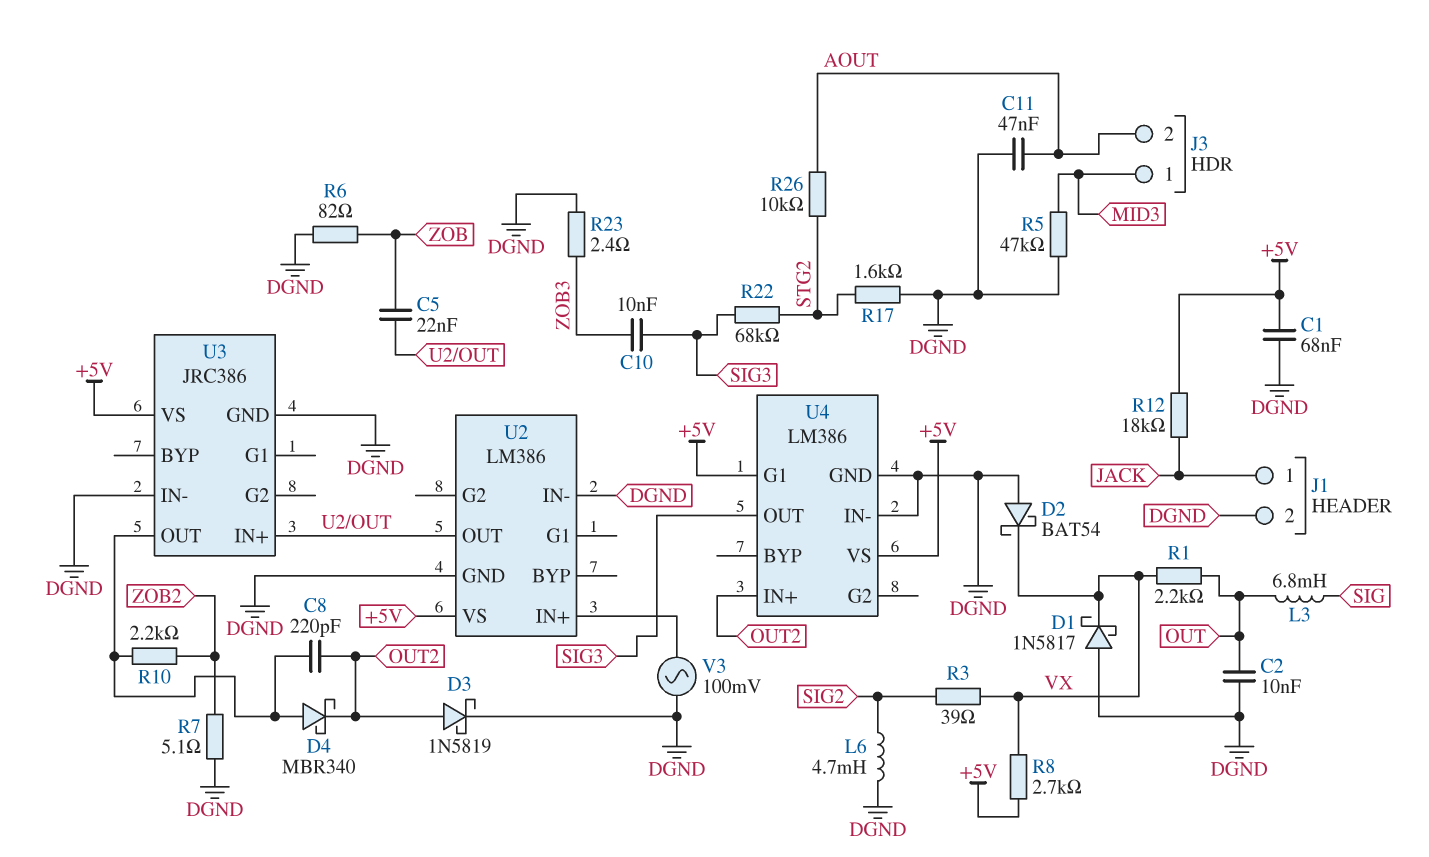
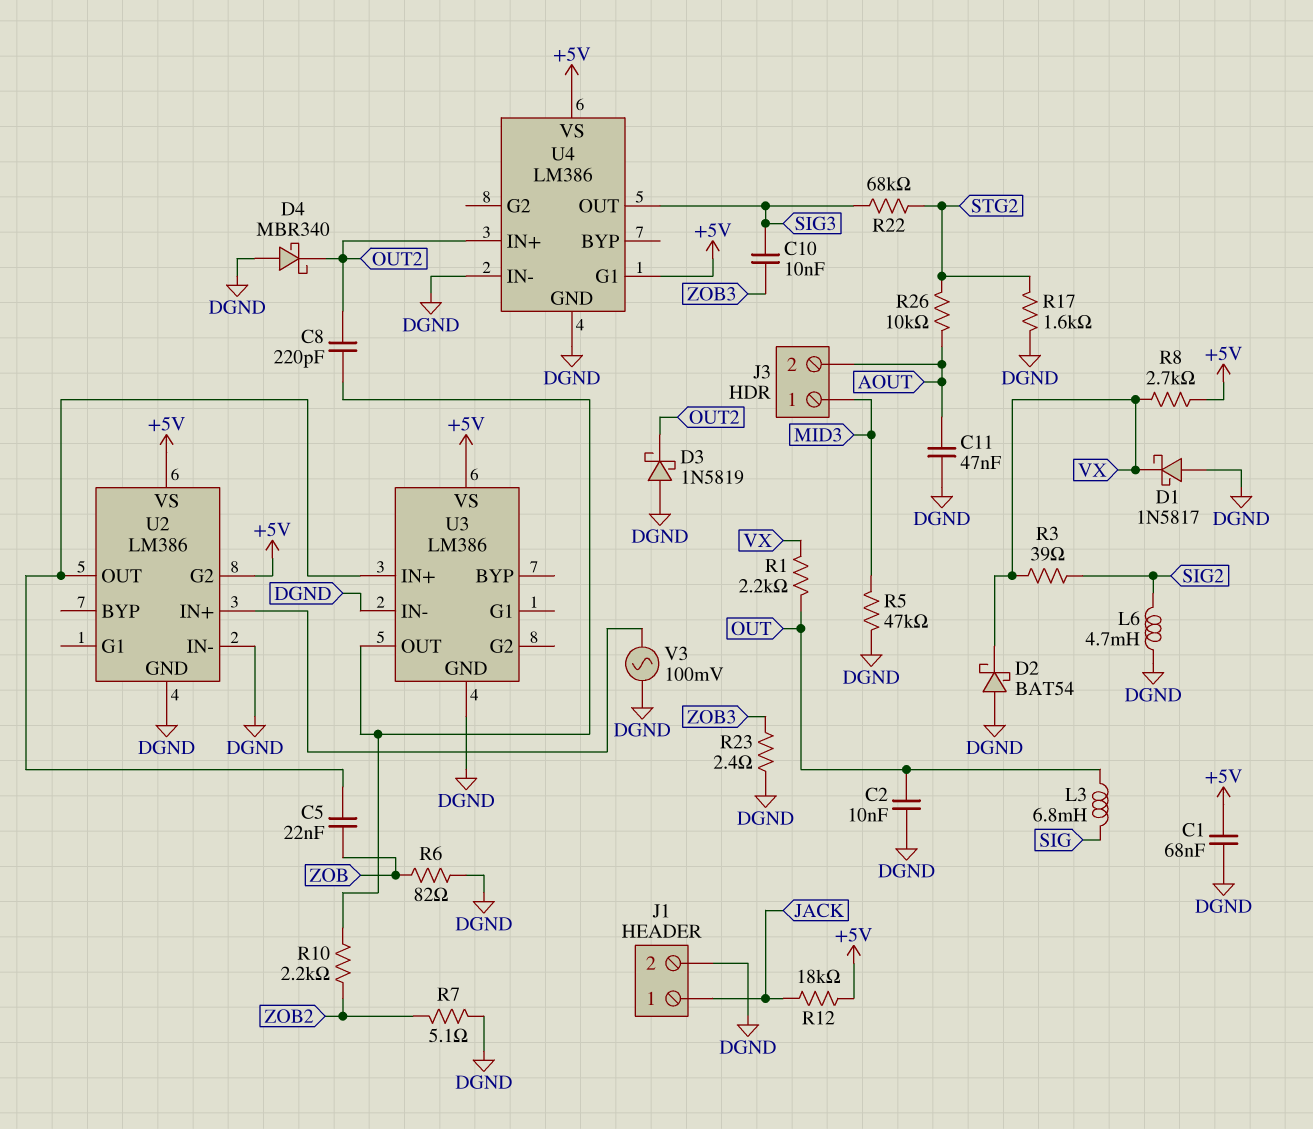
D3: schottky 1N5819 (A OUT2, K DGND) -> schottky 1N5819 (A DGND, K OUT2)
D4: schottky MBR340 (A U3/OUT, K OUT2) -> schottky MBR340 (A DGND, K OUT2)
U2 pin G2: none -> +5V
U3: JRC386 -> LM386

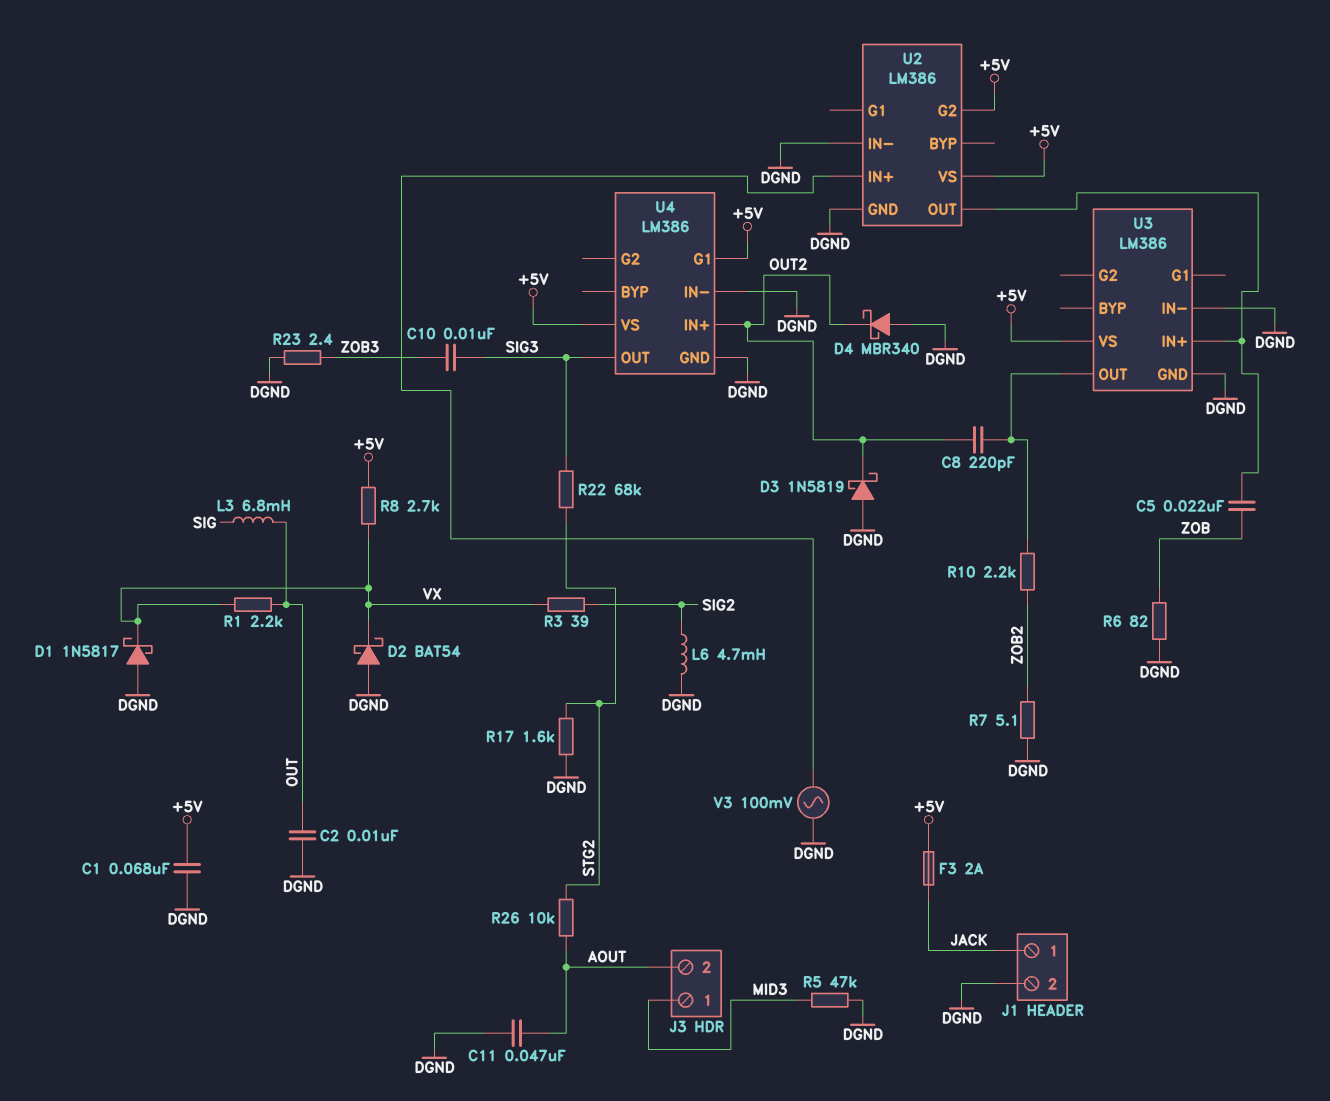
F3: none -> 2A (+5V, JACK)
R12: 18k (+5V, JACK) -> none

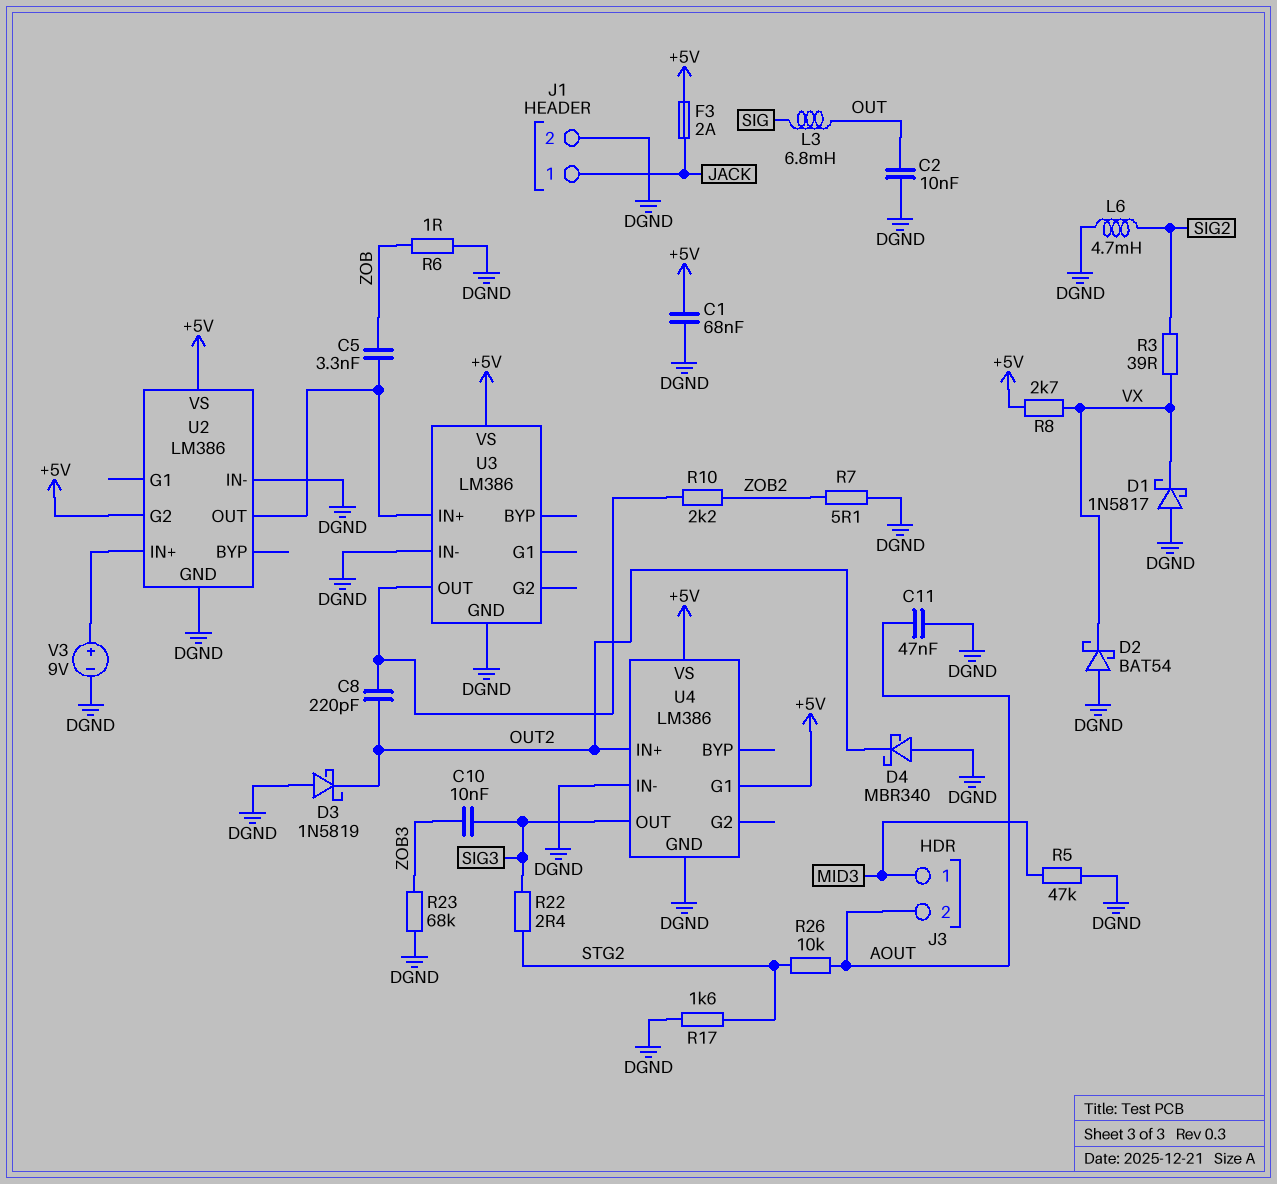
C5: 22nF (U2/OUT, ZOB) -> 3.3nF (U2/OUT, ZOB)
R1: 2.2k (OUT, VX) -> none
R6: 82 (DGND, ZOB) -> 1 (DGND, ZOB)
R22: 68k (SIG3, STG2) -> 2.4 (SIG3, STG2)
R23: 2.4 (DGND, ZOB3) -> 68k (DGND, ZOB3)
V3: AC 100mV (DGND, U2/IN+) -> 9V (plus U2/IN+, minus DGND)

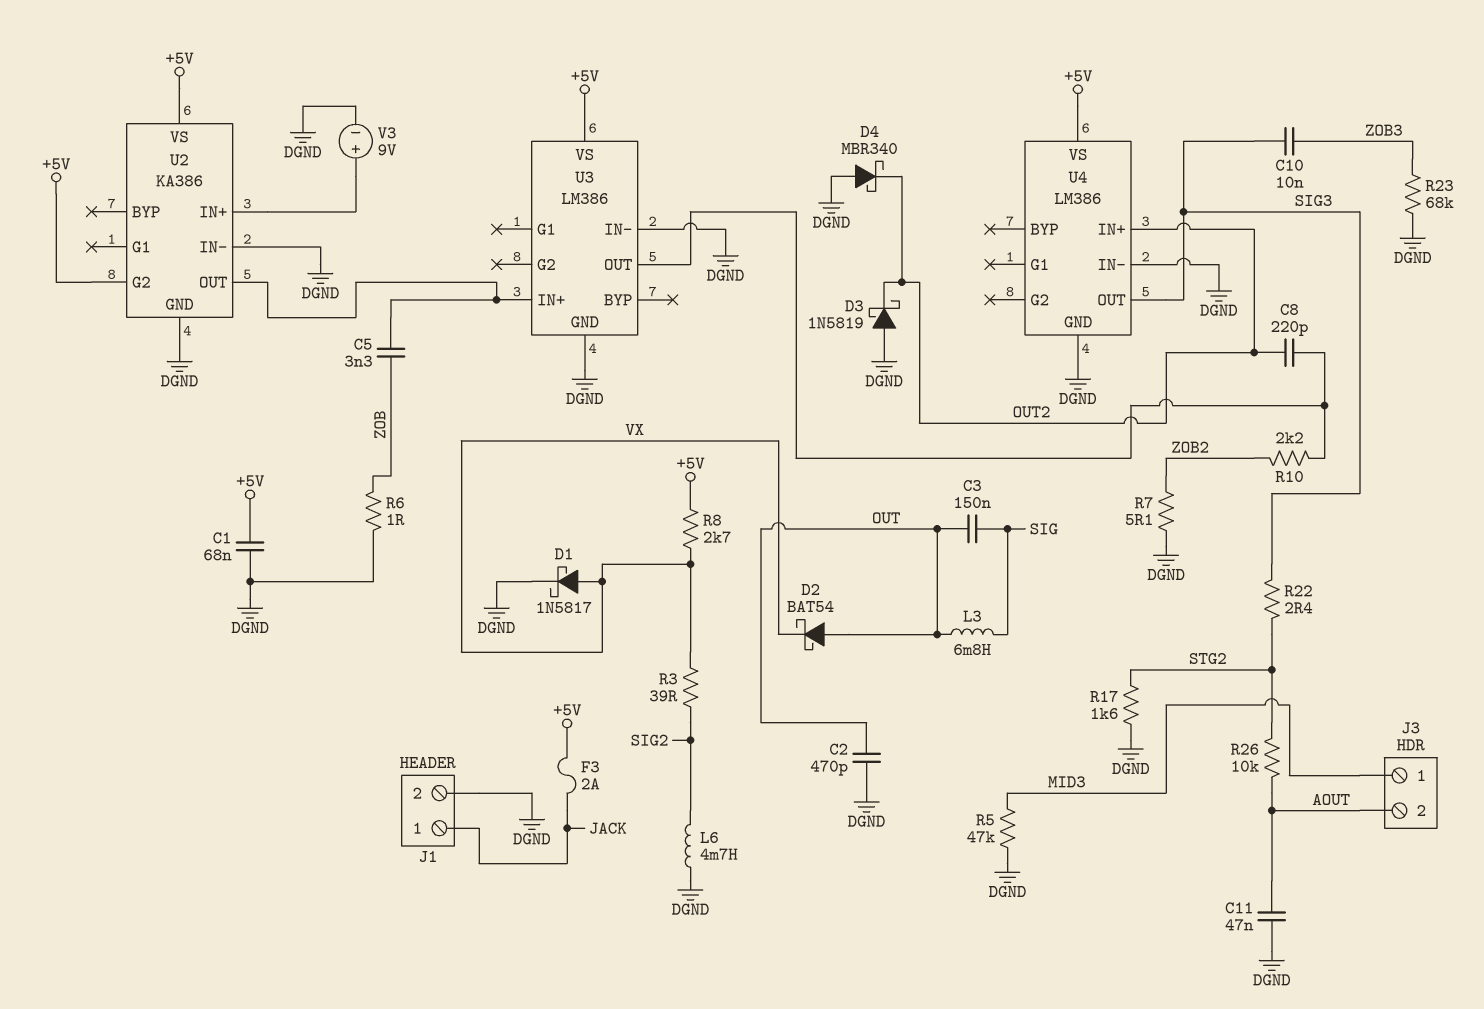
C2: 10nF (DGND, OUT) -> 470pF (DGND, OUT)
C3: none -> 150nF (OUT, SIG)
D1: schottky 1N5817 (A DGND, K VX) -> schottky 1N5817 (A VX, K DGND)
D2: schottky BAT54 (A DGND, K VX) -> schottky BAT54 (A OUT, K VX)
U2: LM386 -> KA386
U4 pin G1: +5V -> none

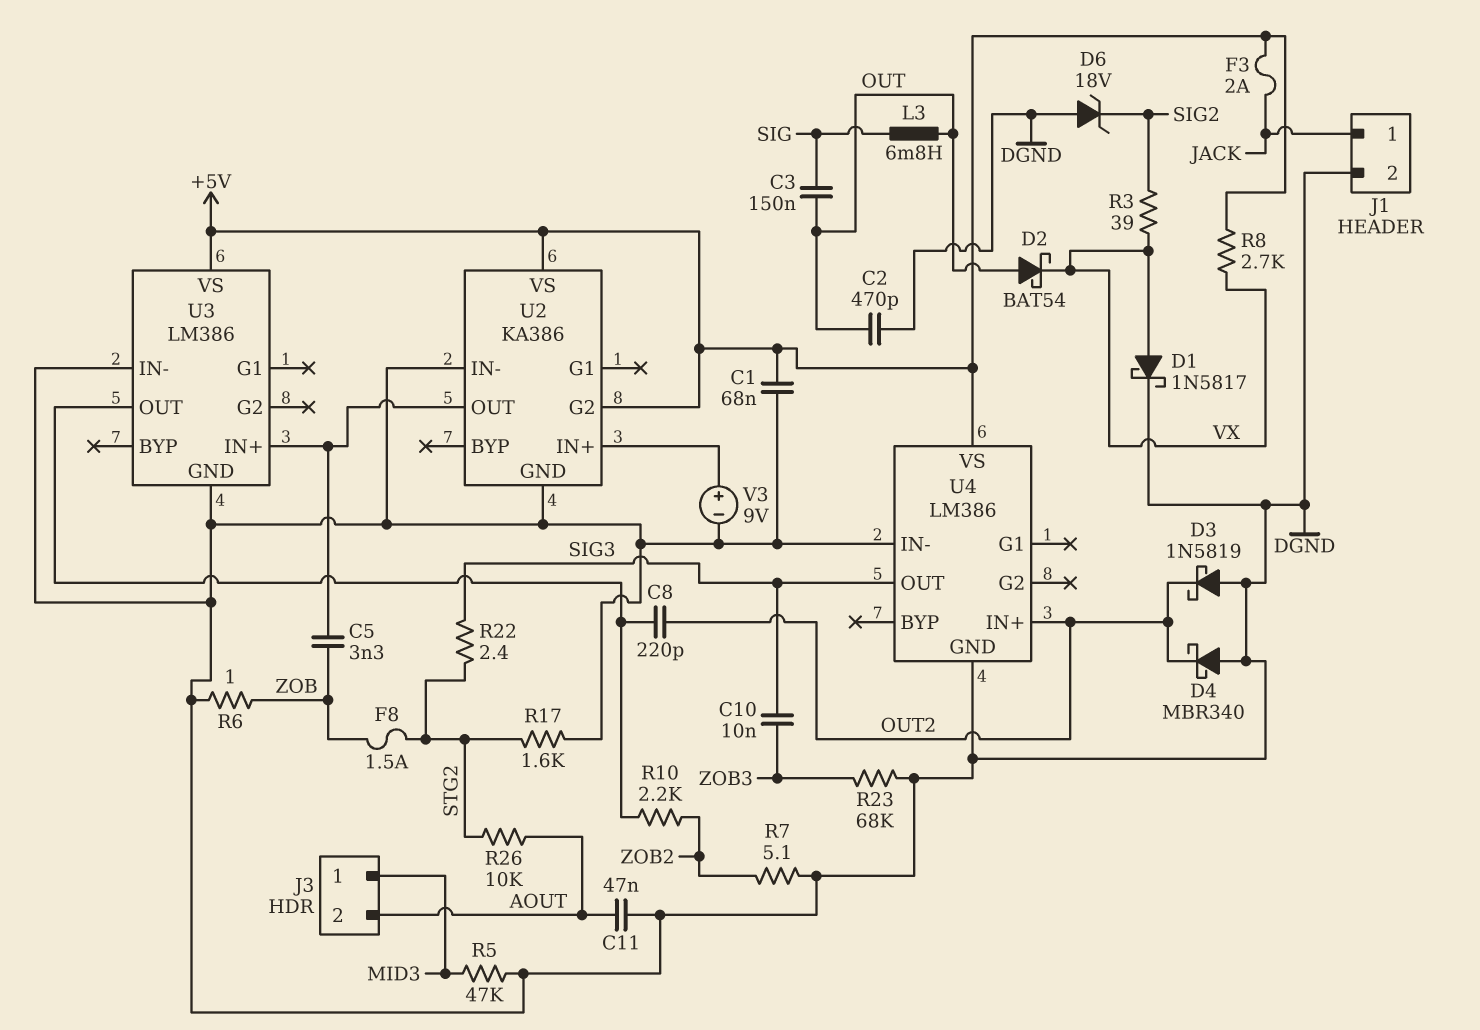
D6: none -> zener 18V (A DGND, K SIG2)
F8: none -> 1.5A (STG2, ZOB)
L6: 4.7mH (DGND, SIG2) -> none

